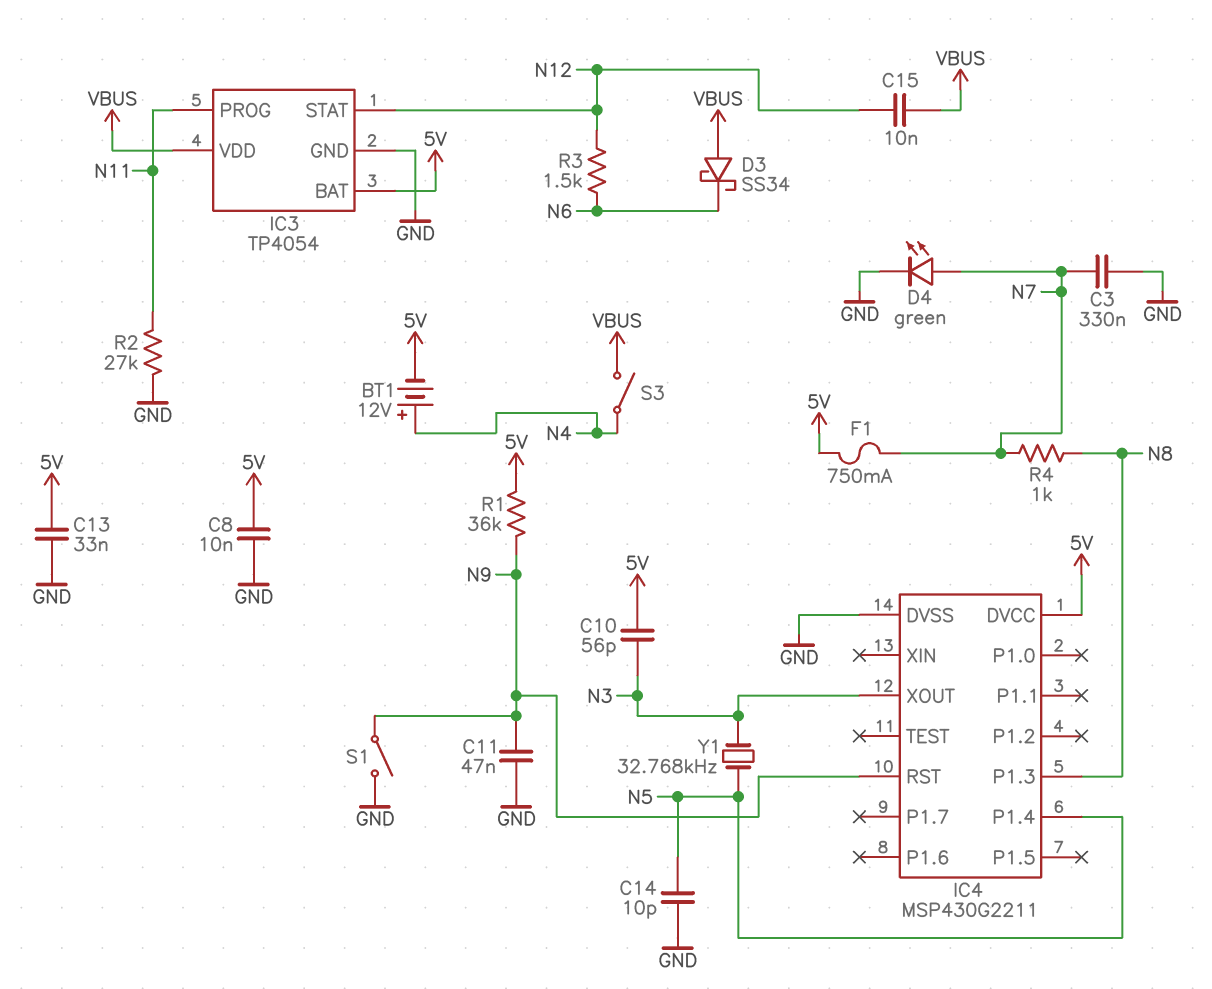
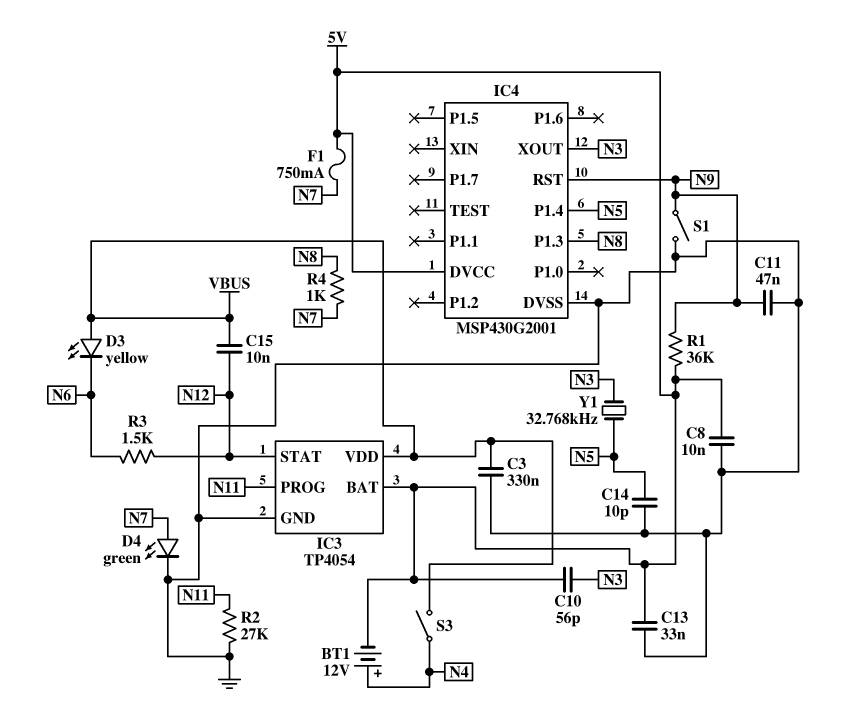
C3: 330nF (GND, N7) -> 330nF (GND, VBUS)
D3: schottky SS34 (A VBUS, K N6) -> LED yellow (A VBUS, K N6)
IC4: MSP430G2211 -> MSP430G2001

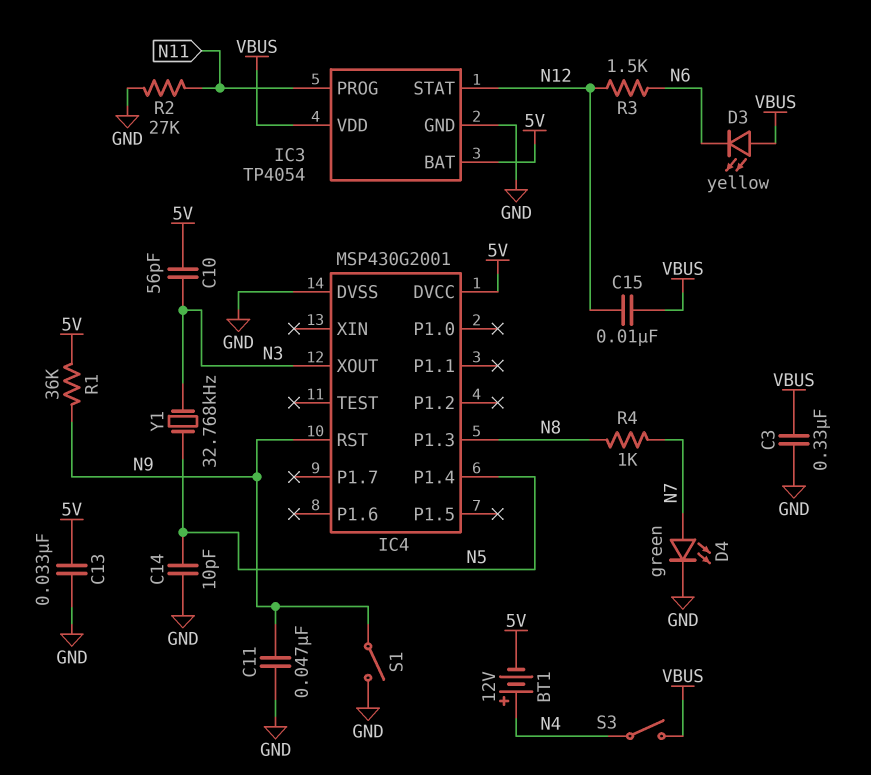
C8: 10nF (5V, GND) -> none
F1: 750mA (5V, N7) -> none

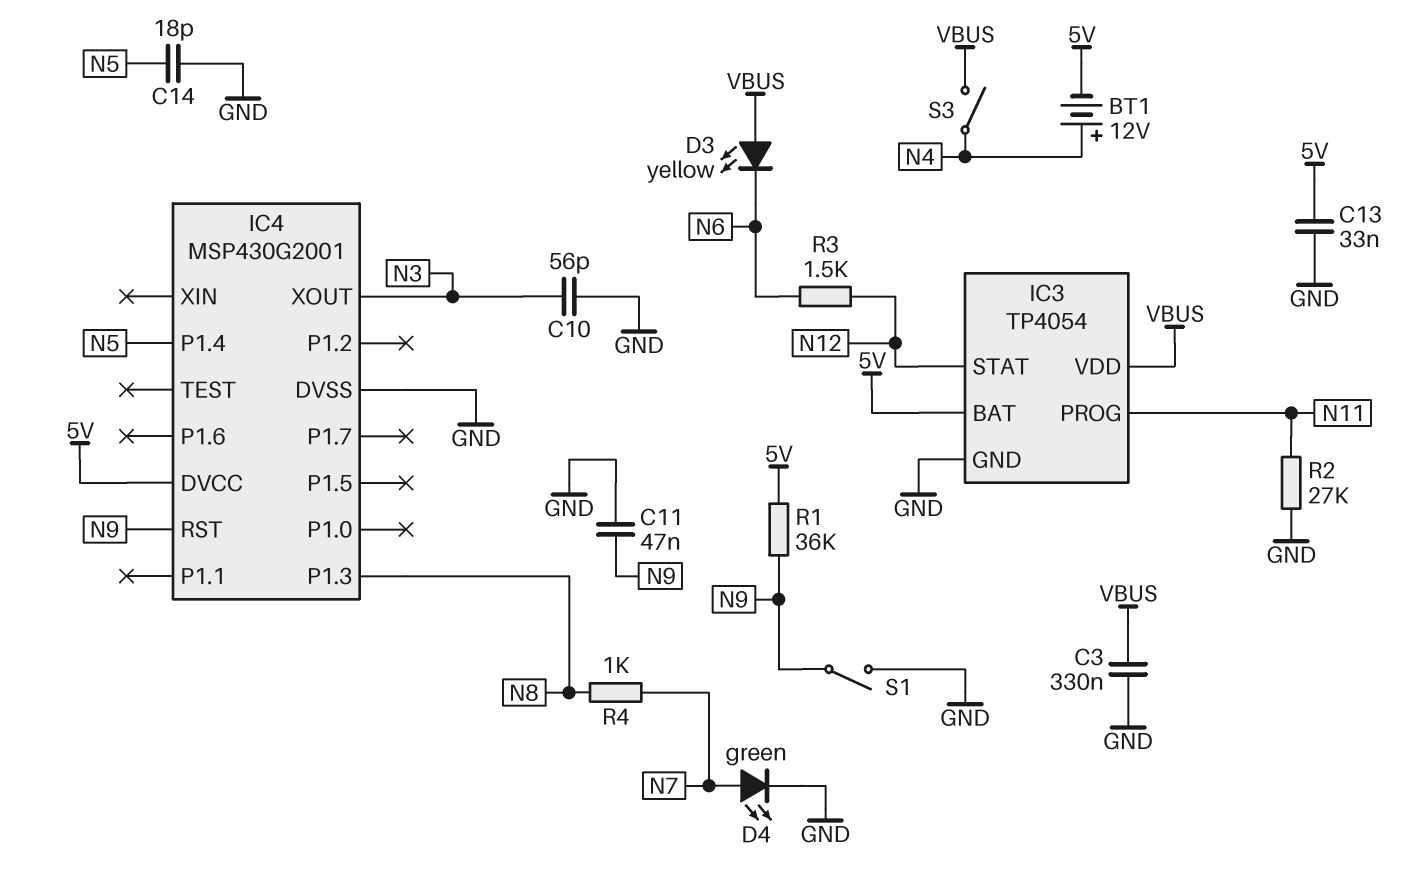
C10: 56pF (5V, N3) -> 56pF (GND, N3)
C14: 10pF (GND, N5) -> 18pF (GND, N5)
C15: 10nF (N12, VBUS) -> none
Y1: 32.768kHz (N3, N5) -> none

